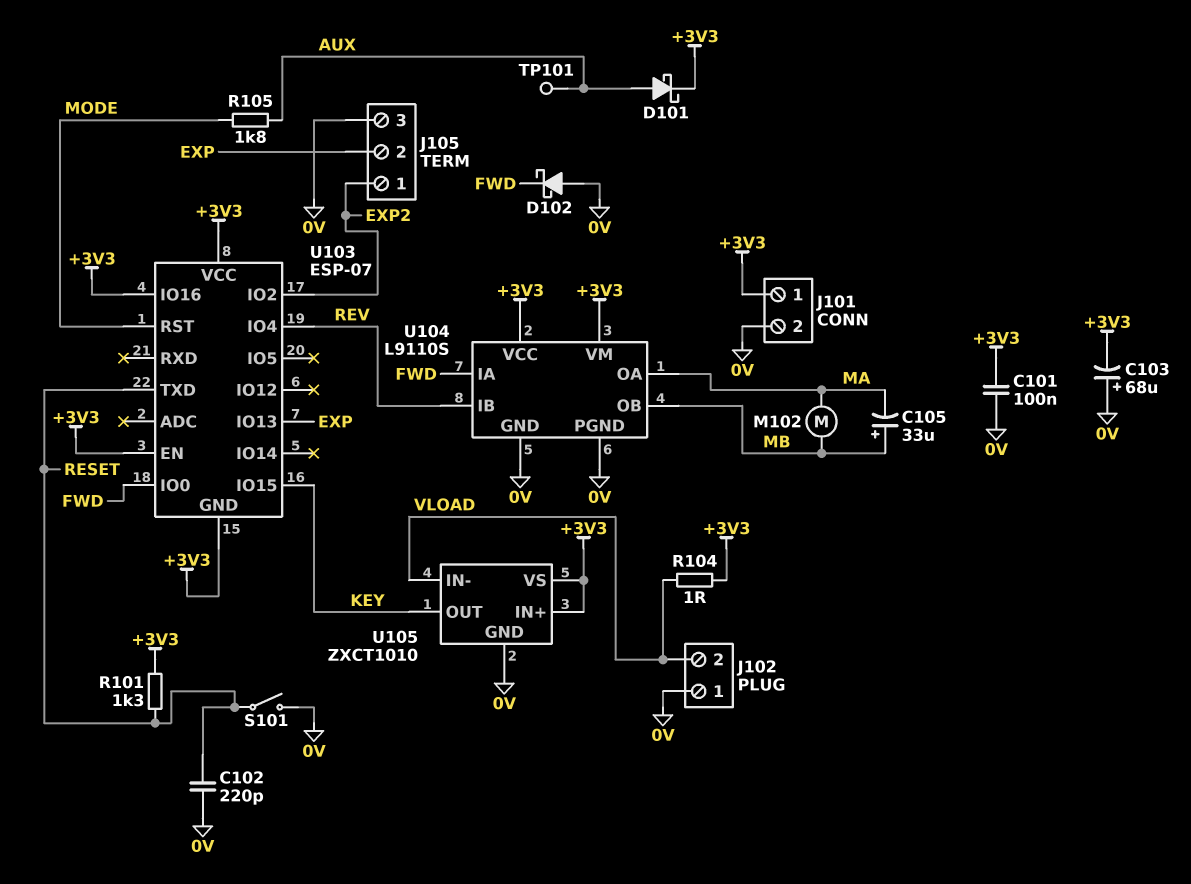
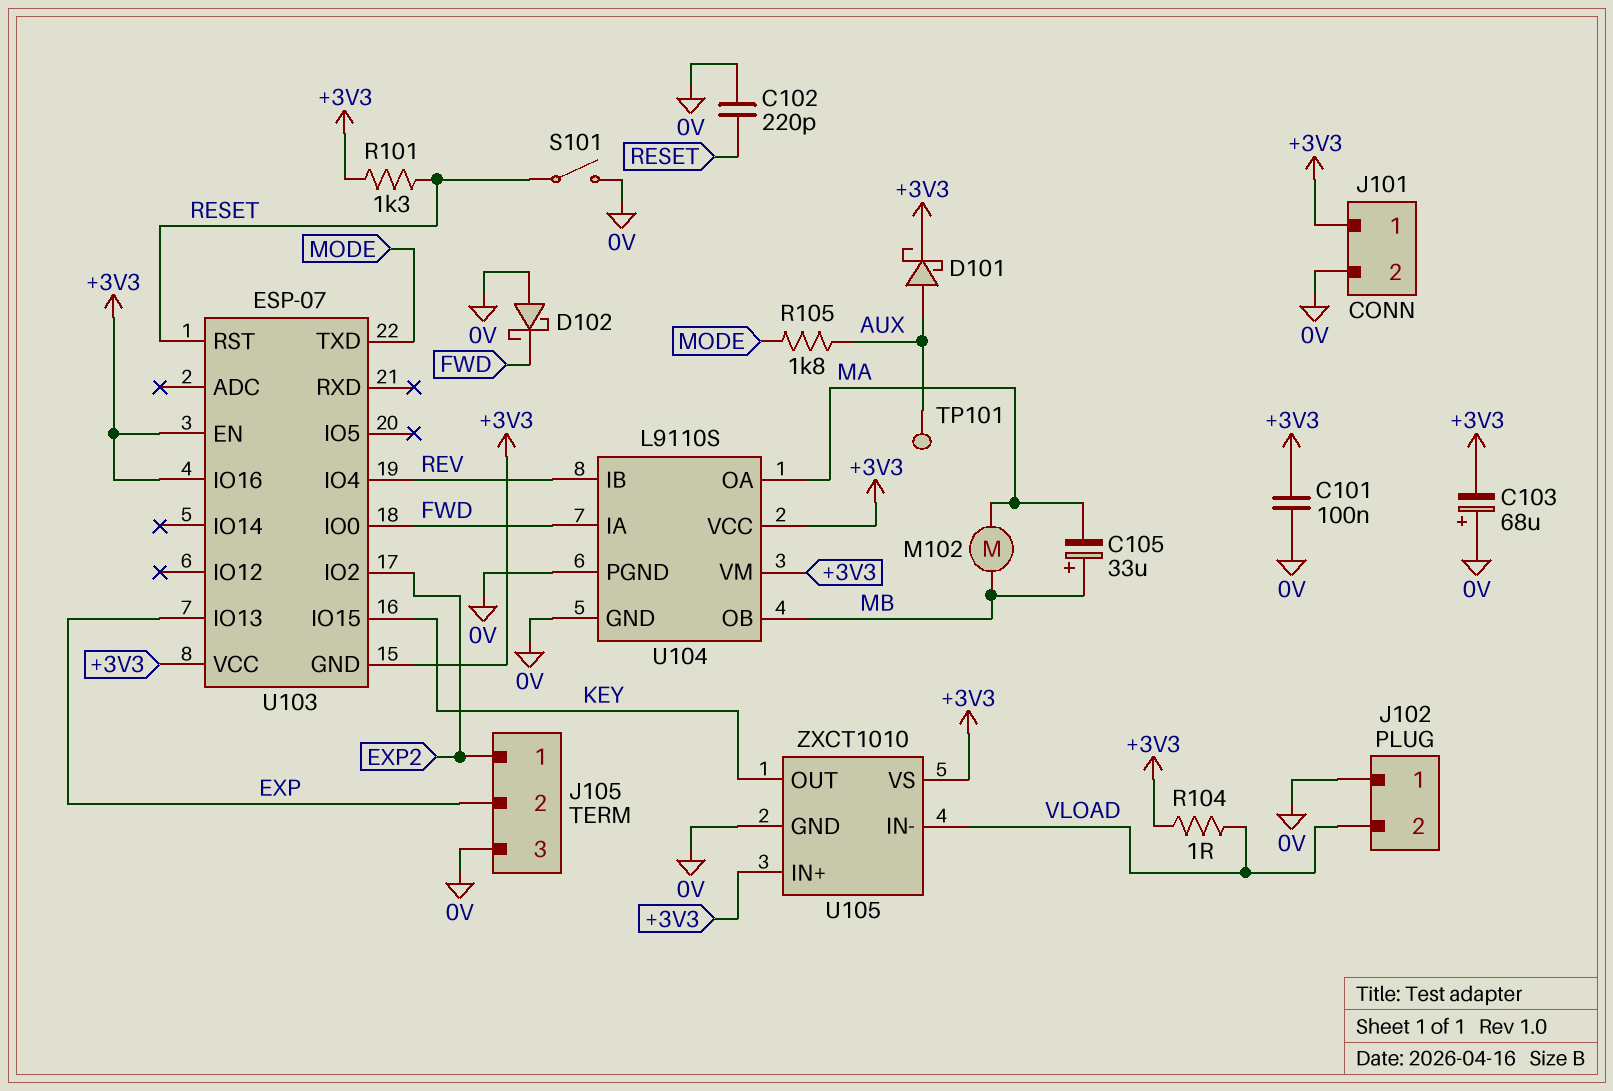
U103 pin RST: MODE -> RESET
U103 pin TXD: RESET -> MODE

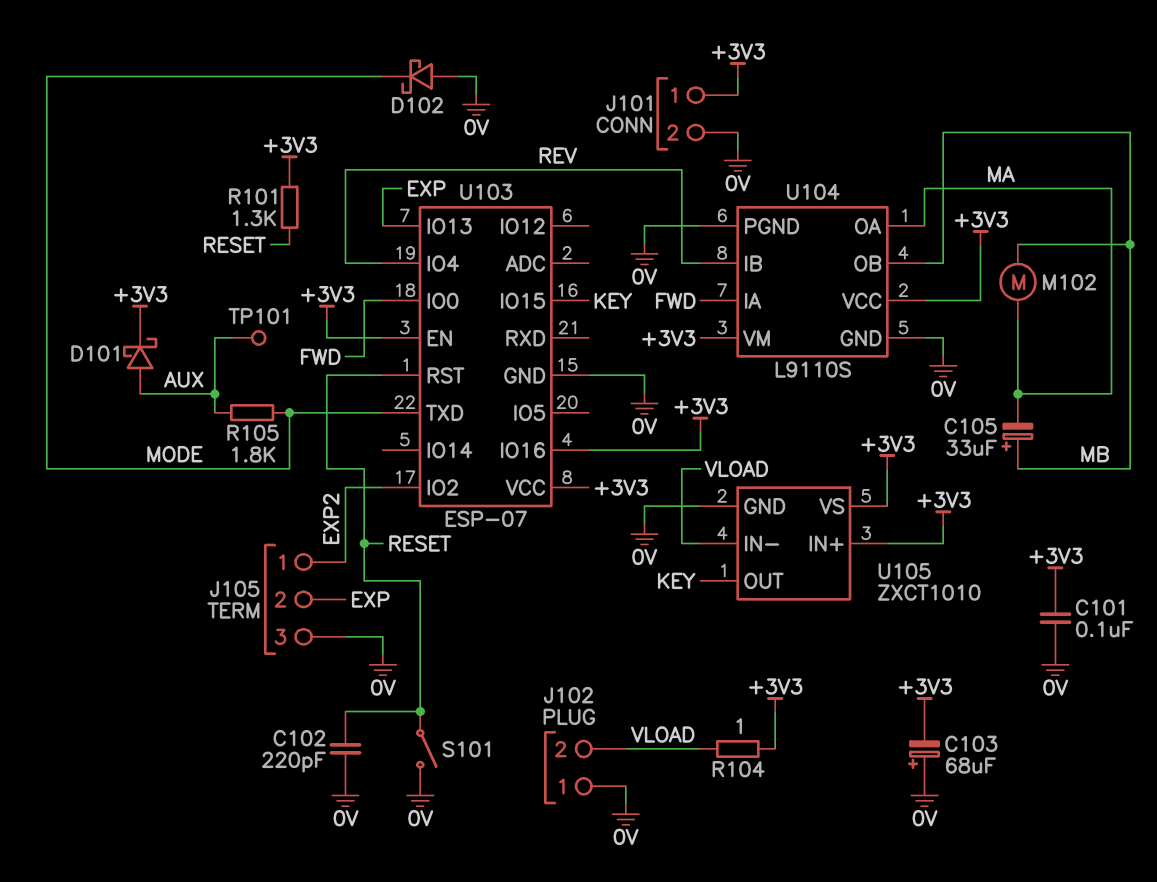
D102: schottky (A 0V, K FWD) -> schottky (A 0V, K MODE)
U103 pin GND: +3V3 -> 0V

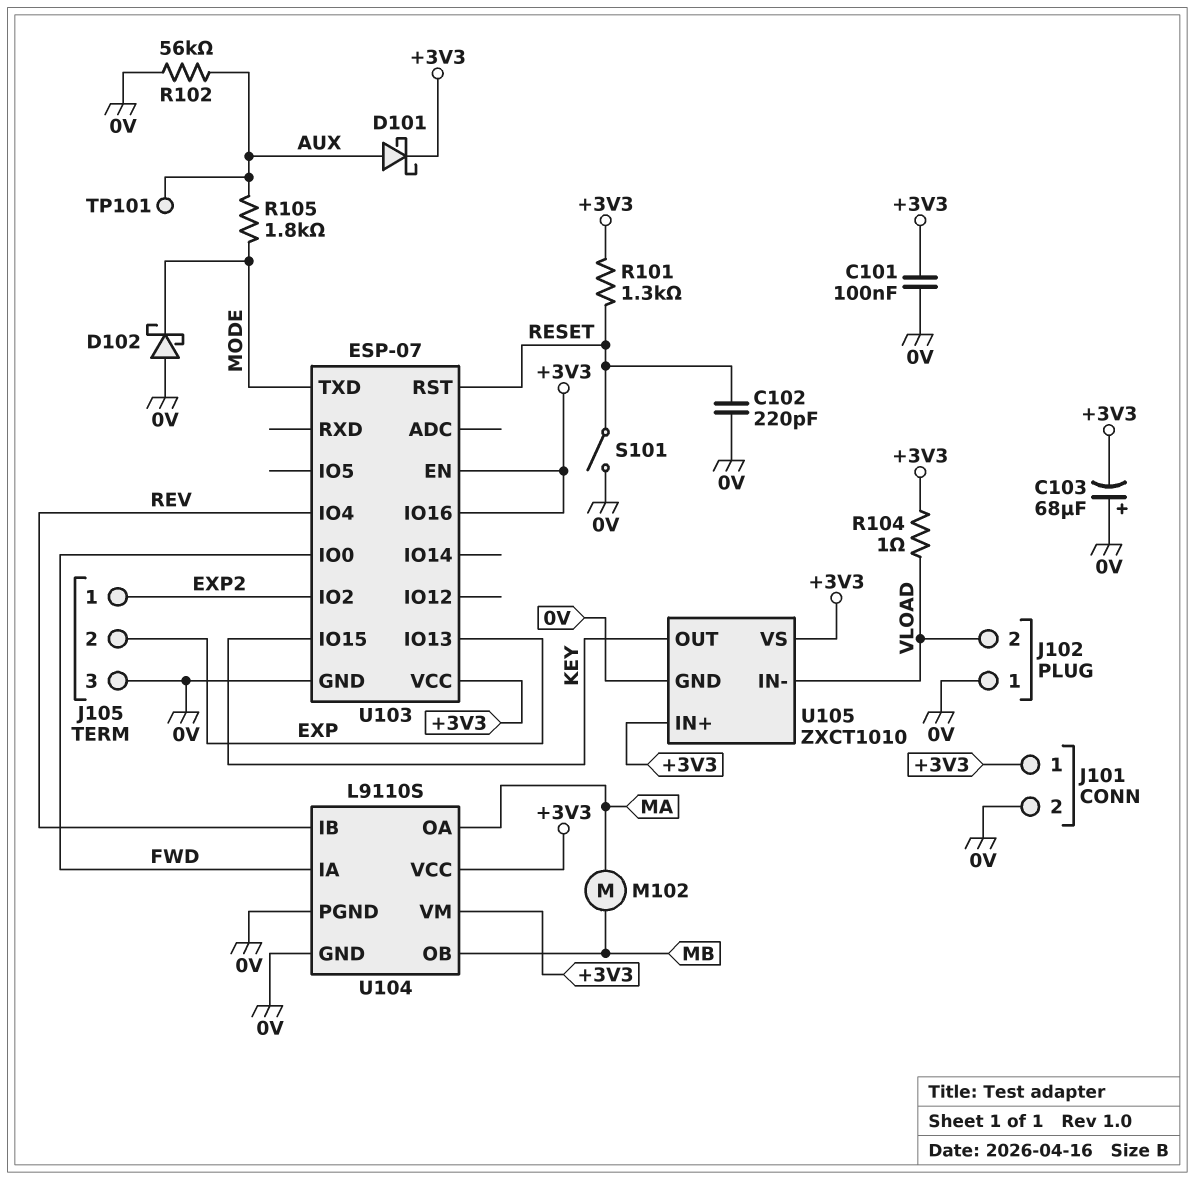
C105: 33uF (plus MB, minus MA) -> none
R102: none -> 56k (0V, AUX)

